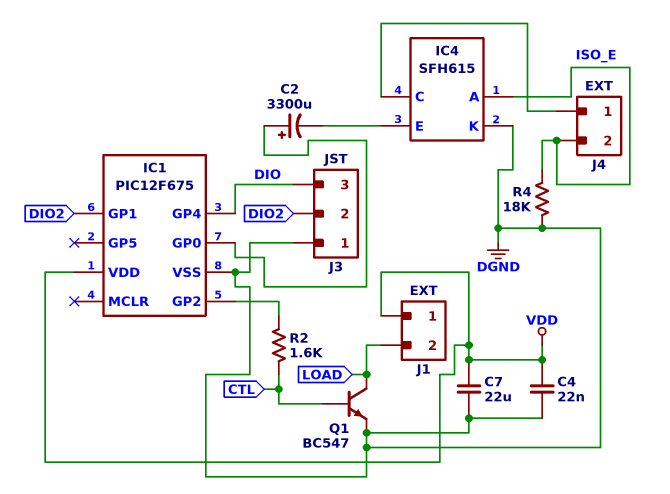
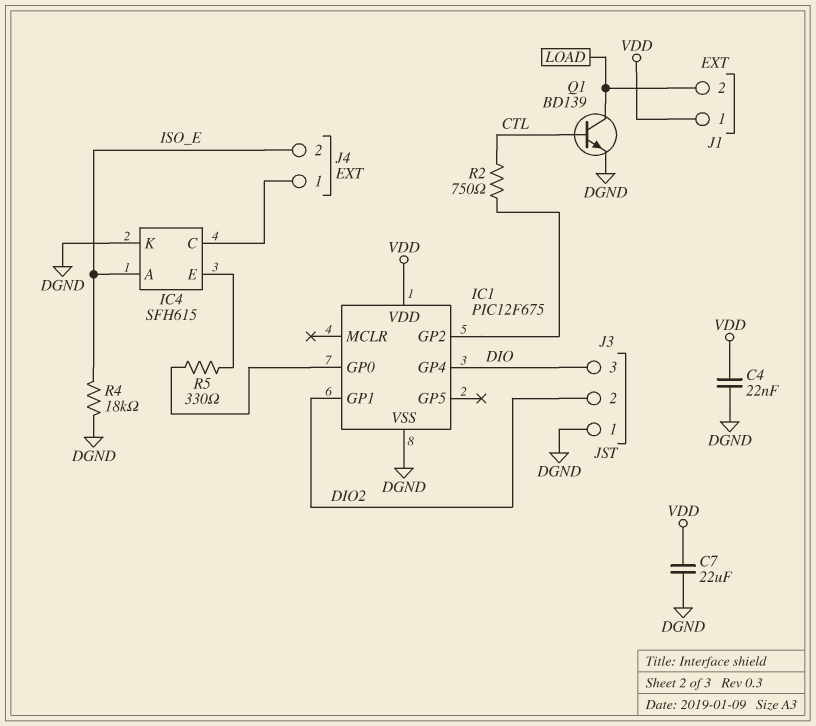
C2: 3300uF (plus IC1/GP0, minus IC4/E) -> none
Q1: NPN BC547 (B CTL, C LOAD, E DGND) -> NPN BD139 (B CTL, C LOAD, E DGND)
R2: 1.6k (CTL, IC1/GP2) -> 750 (CTL, IC1/GP2)
R5: none -> 330 (IC1/GP0, IC4/E)

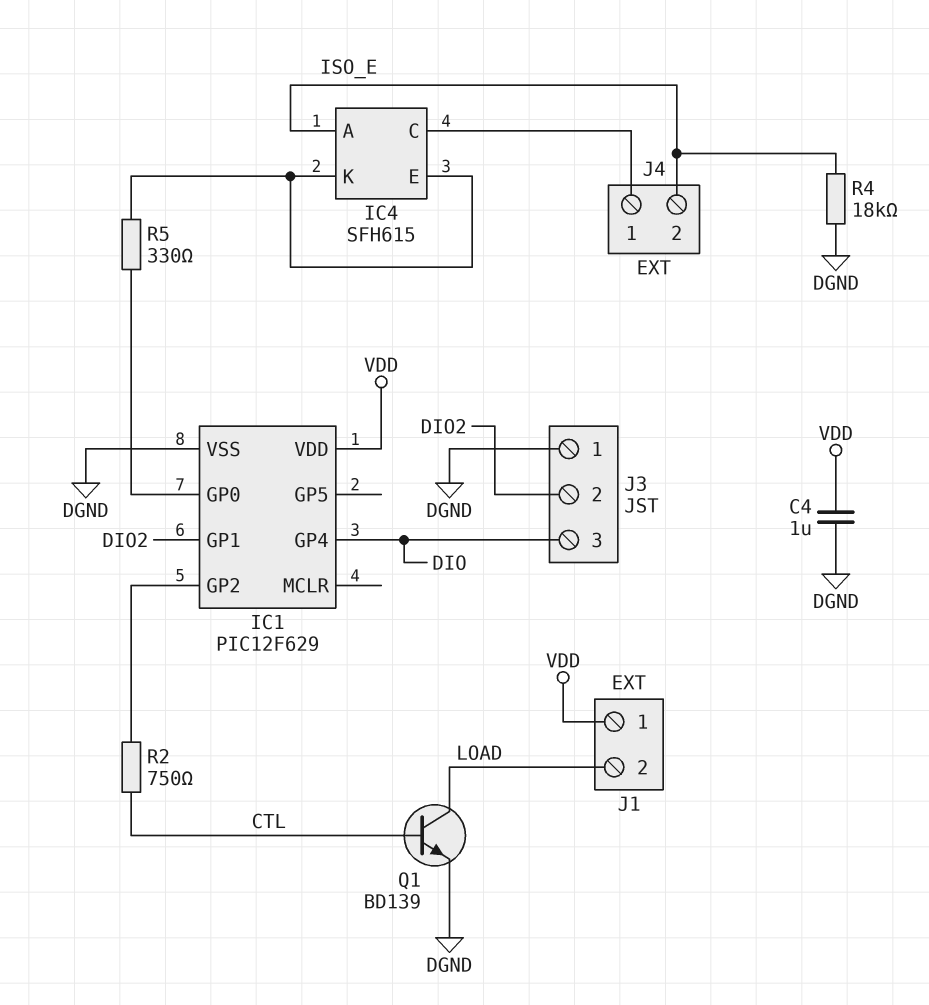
C4: 22nF (DGND, VDD) -> 1uF (DGND, VDD)
C7: 22uF (DGND, VDD) -> none
IC1: PIC12F675 -> PIC12F629
IC4 pin K: DGND -> IC4/E

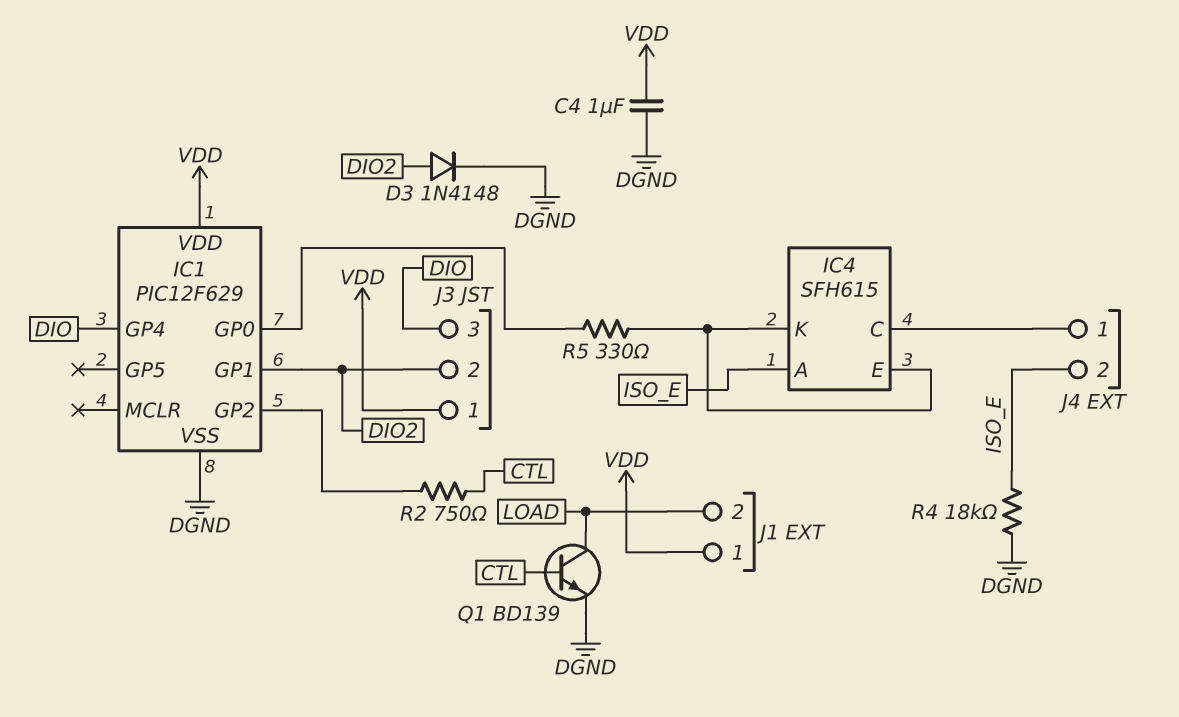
D3: none -> diode 1N4148 (A DIO2, K DGND)
J3 pin 1: DGND -> VDD

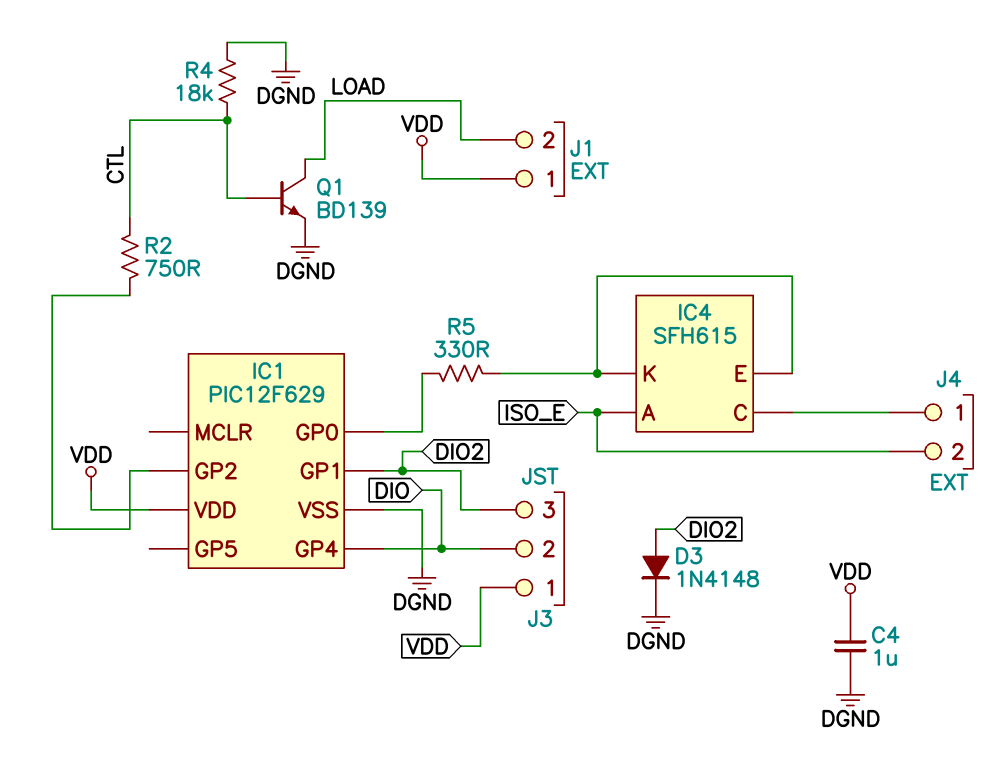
J3 pin 2: DIO2 -> DIO
J3 pin 3: DIO -> DIO2
R4: 18k (DGND, ISO_E) -> 18k (CTL, DGND)

